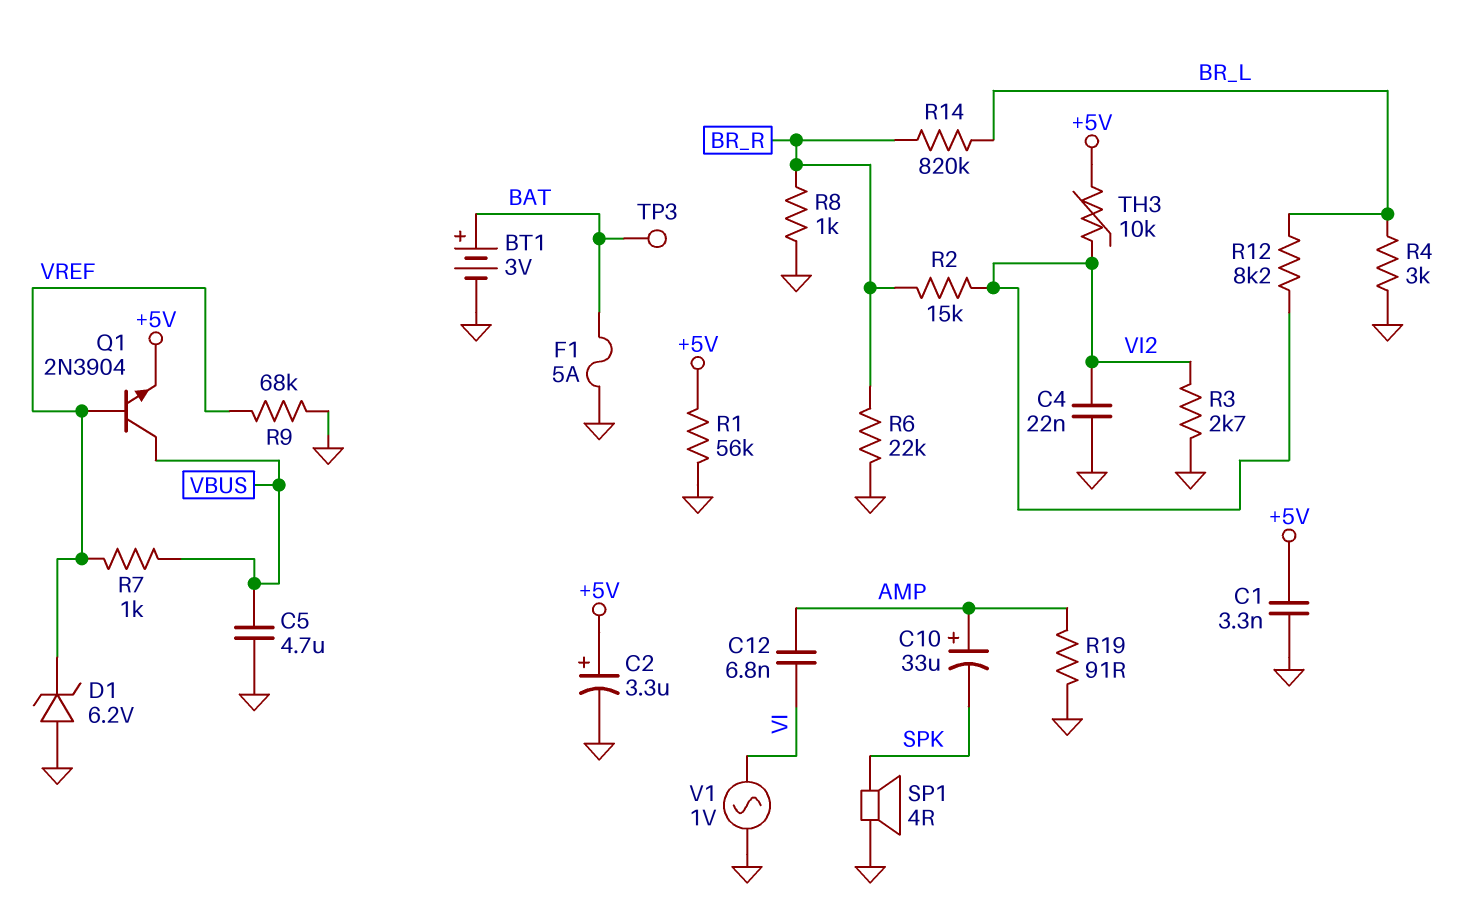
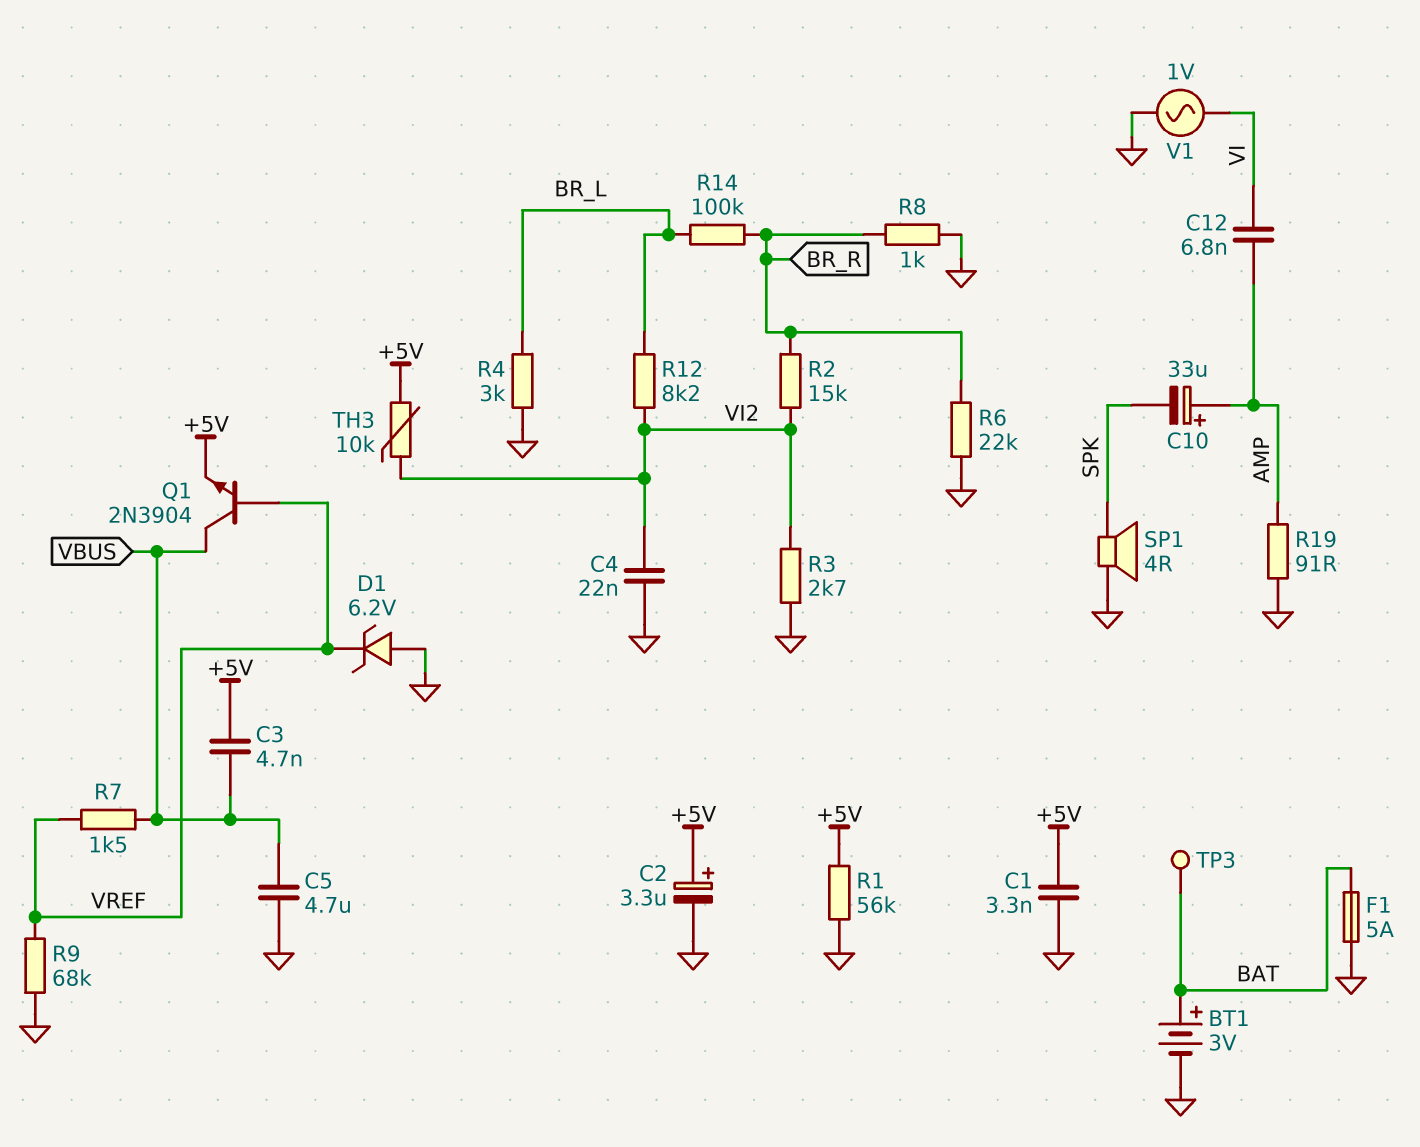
C3: none -> 4.7nF (+5V, VBUS)
R7: 1k (VBUS, VREF) -> 1.5k (VBUS, VREF)
R14: 820k (BR_L, BR_R) -> 100k (BR_L, BR_R)

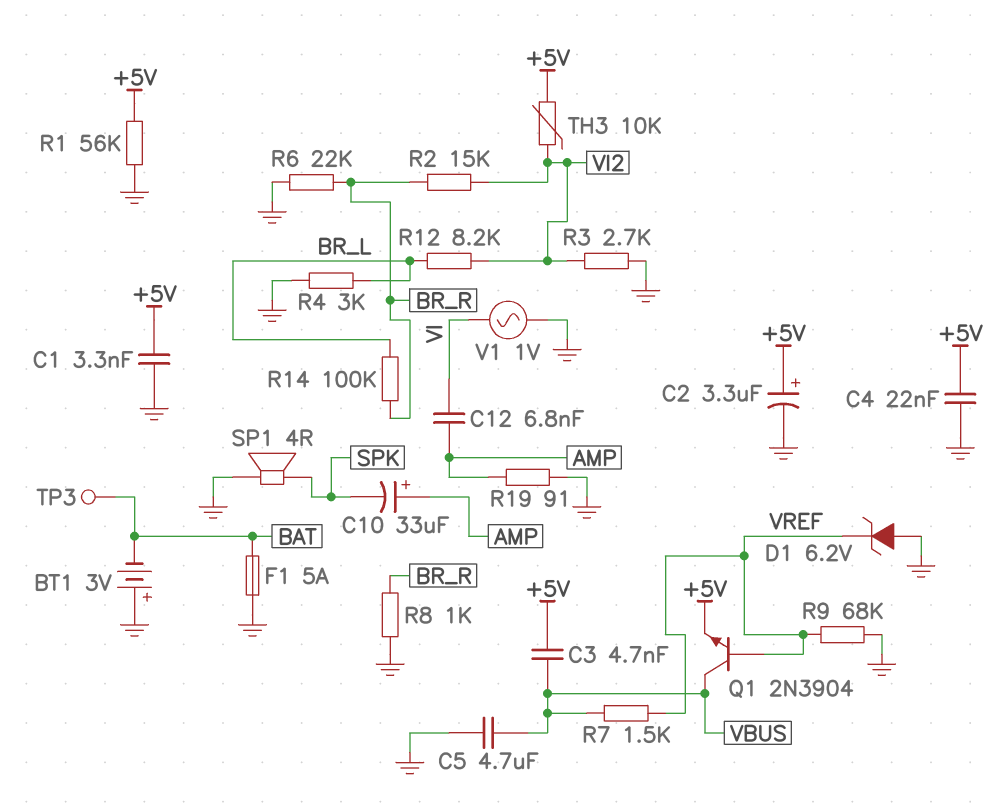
BT1: 3V (plus BAT, minus GND) -> 3V (plus GND, minus BAT)
C4: 22nF (GND, VI2) -> 22nF (+5V, GND)

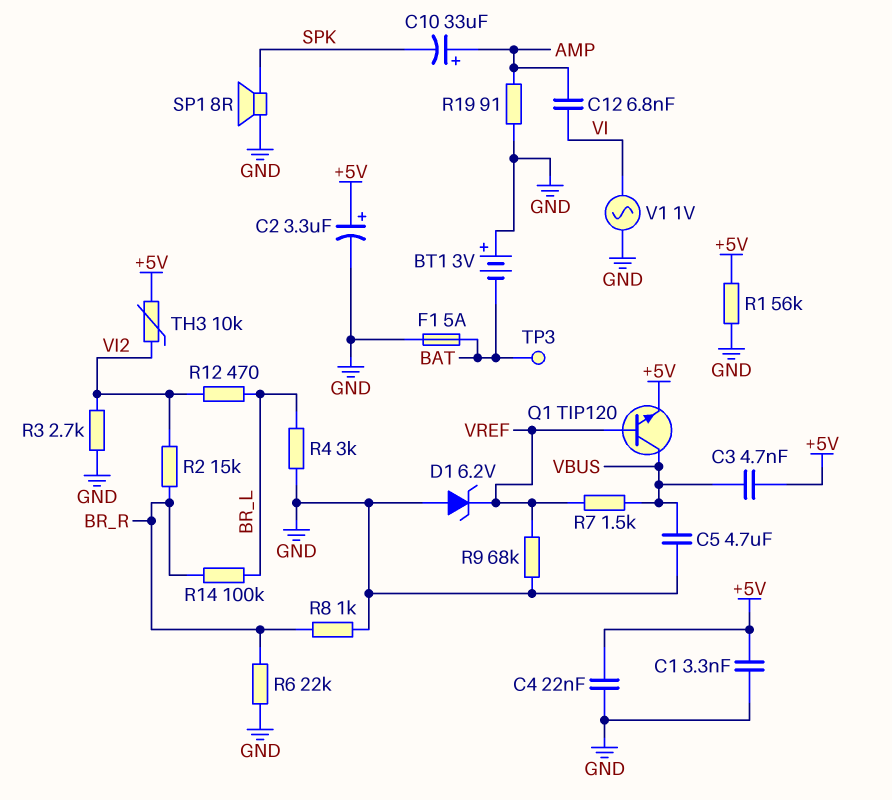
Q1: NPN 2N3904 (B VREF, C VBUS, E +5V) -> NPN TIP120 (B VREF, C VBUS, E +5V)
R12: 8.2k (BR_L, VI2) -> 470 (BR_L, VI2)
SP1: speaker 4R (GND, SPK) -> speaker 8R (GND, SPK)

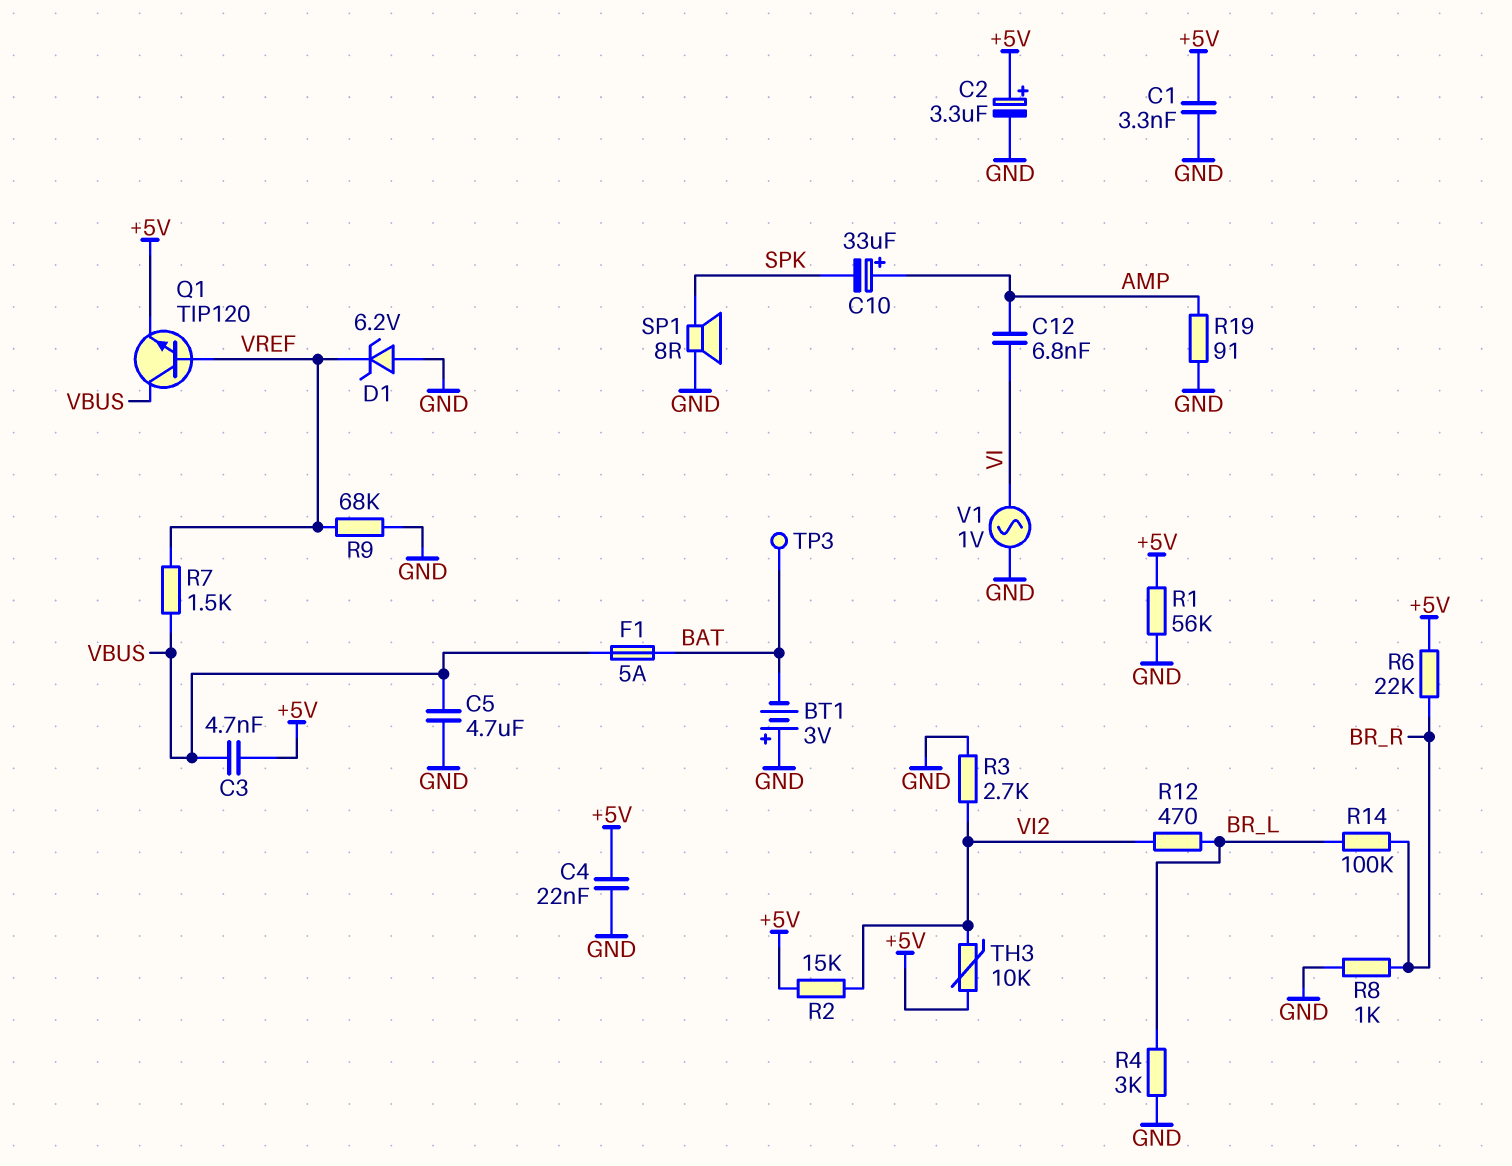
F1: 5A (BAT, GND) -> 5A (BAT, VBUS)
R2: 15k (BR_R, VI2) -> 15k (+5V, VI2)
R6: 22k (BR_R, GND) -> 22k (+5V, BR_R)

